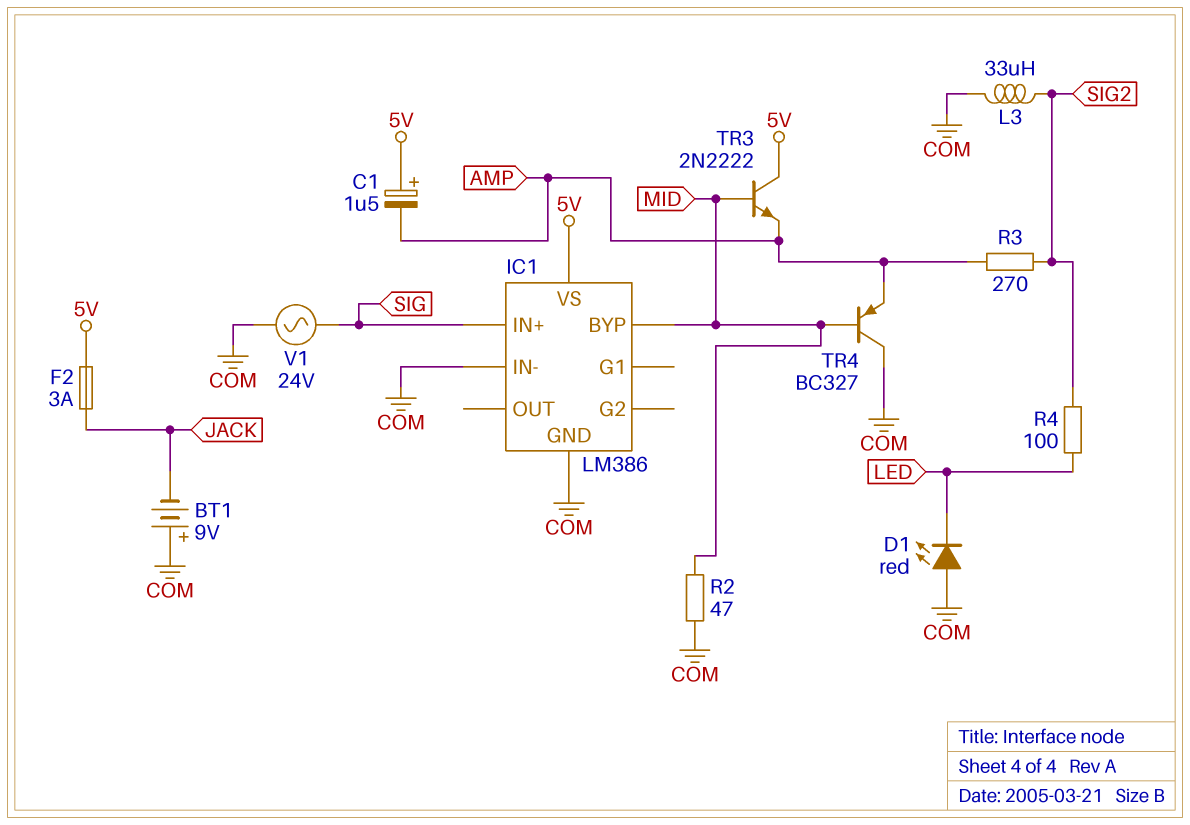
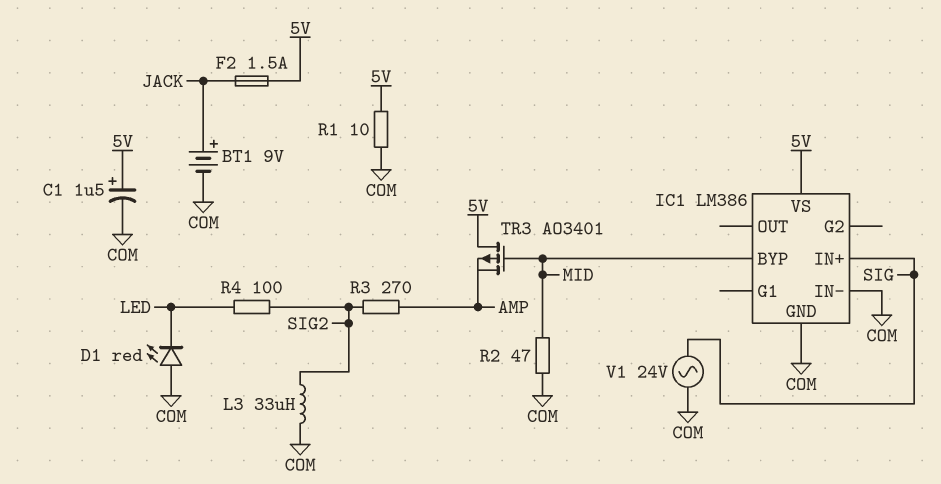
BT1: 9V (plus COM, minus JACK) -> 9V (plus JACK, minus COM)
C1: 1.5uF (plus 5V, minus AMP) -> 1.5uF (plus 5V, minus COM)
F2: 3A (5V, JACK) -> 1.5A (5V, JACK)
R1: none -> 10 (5V, COM)
TR3: NPN 2N2222 (B MID, C 5V, E AMP) -> PMOS AO3401 (G MID, D 5V, S AMP)
TR4: PNP BC327 (B MID, C COM, E AMP) -> none

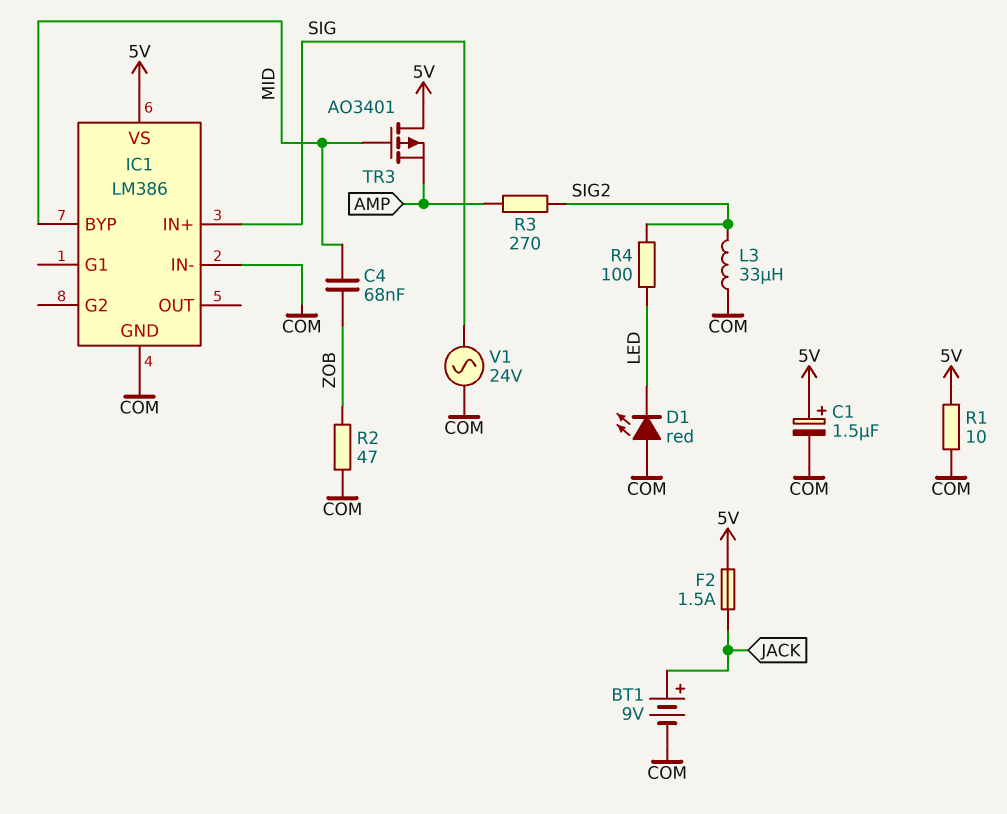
C4: none -> 68nF (MID, ZOB)
R2: 47 (COM, MID) -> 47 (COM, ZOB)

